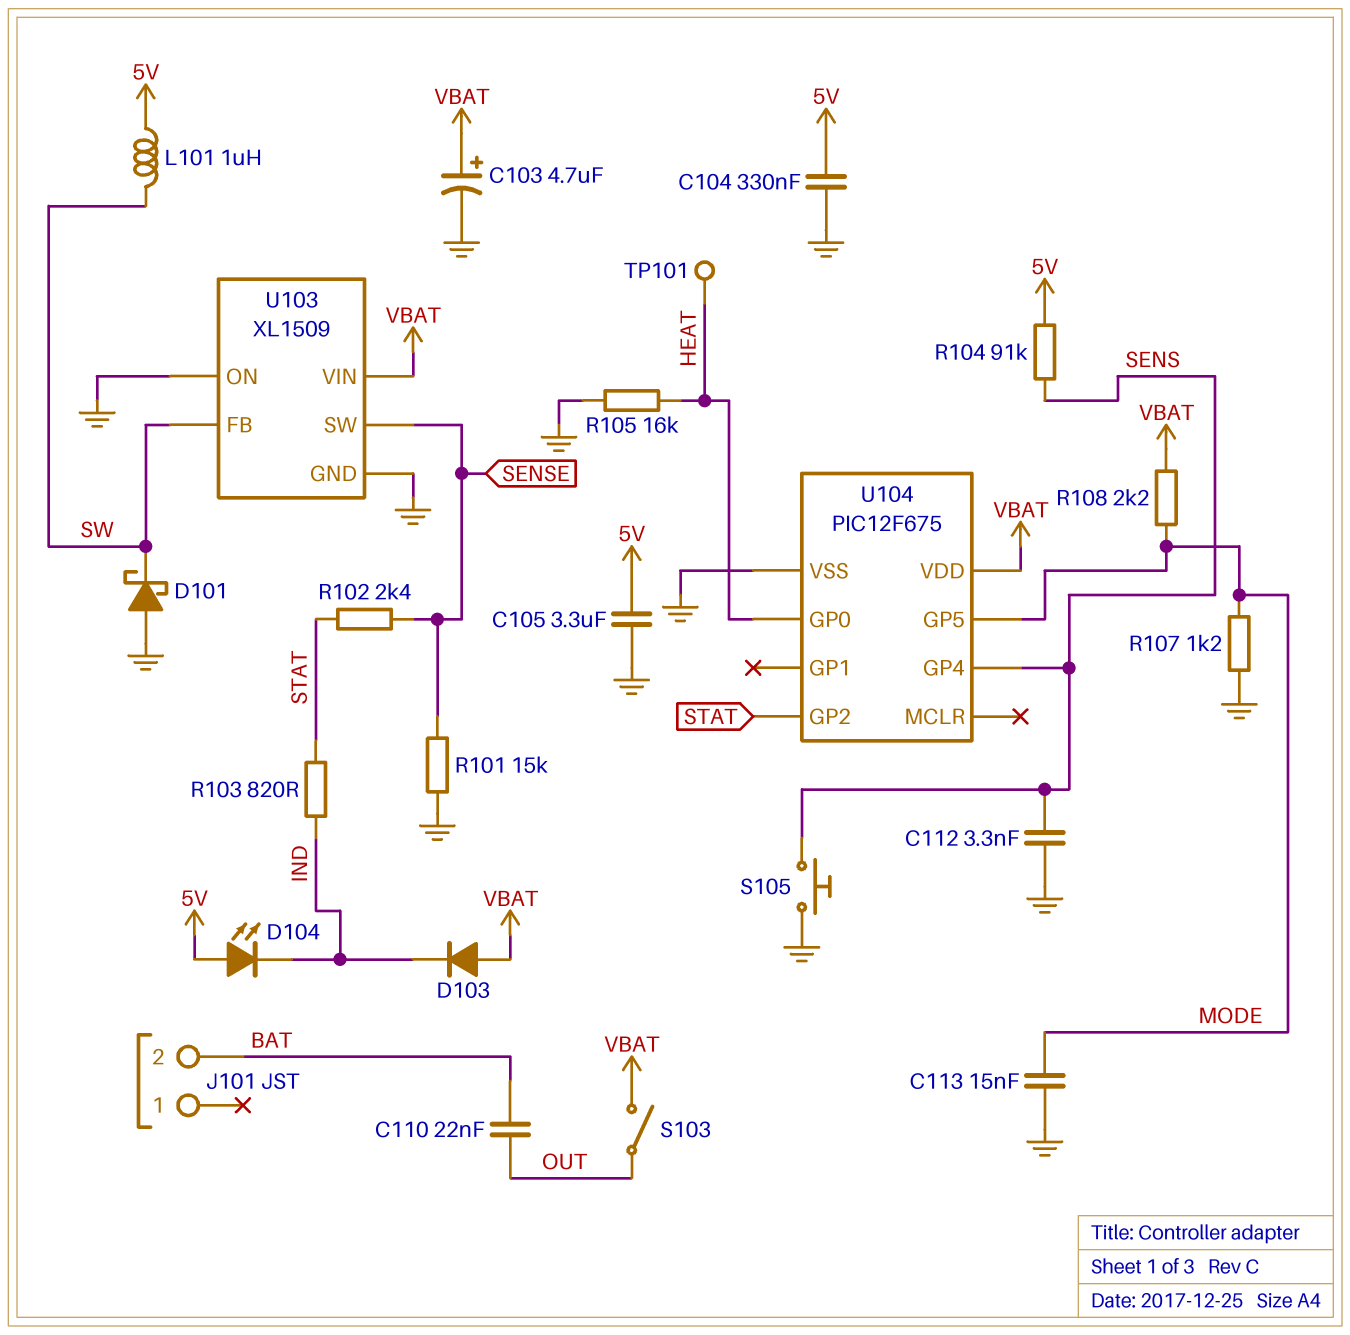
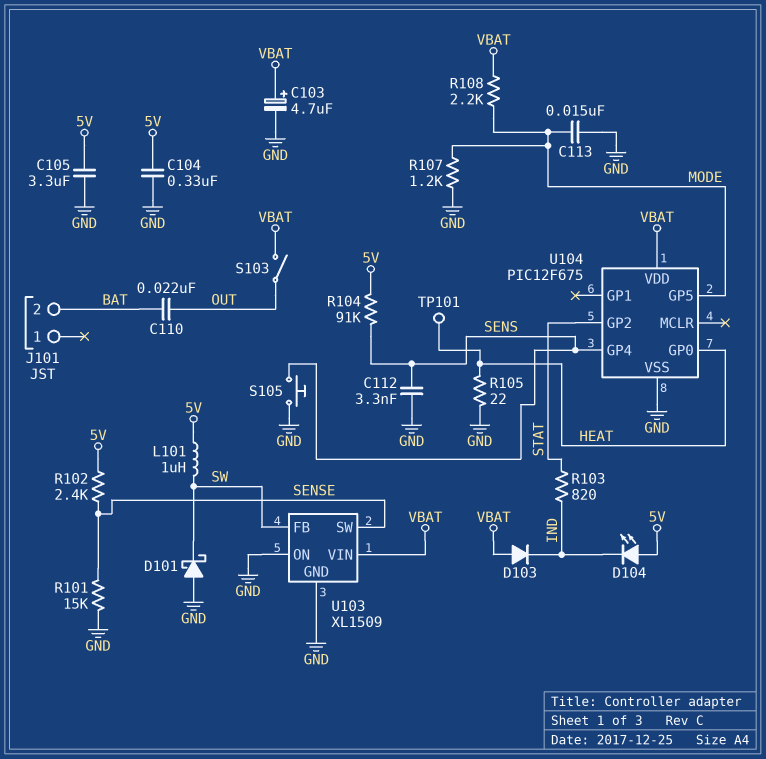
R102: 2.4k (SENSE, STAT) -> 2.4k (5V, SENSE)
R105: 16k (GND, HEAT) -> 22 (GND, HEAT)

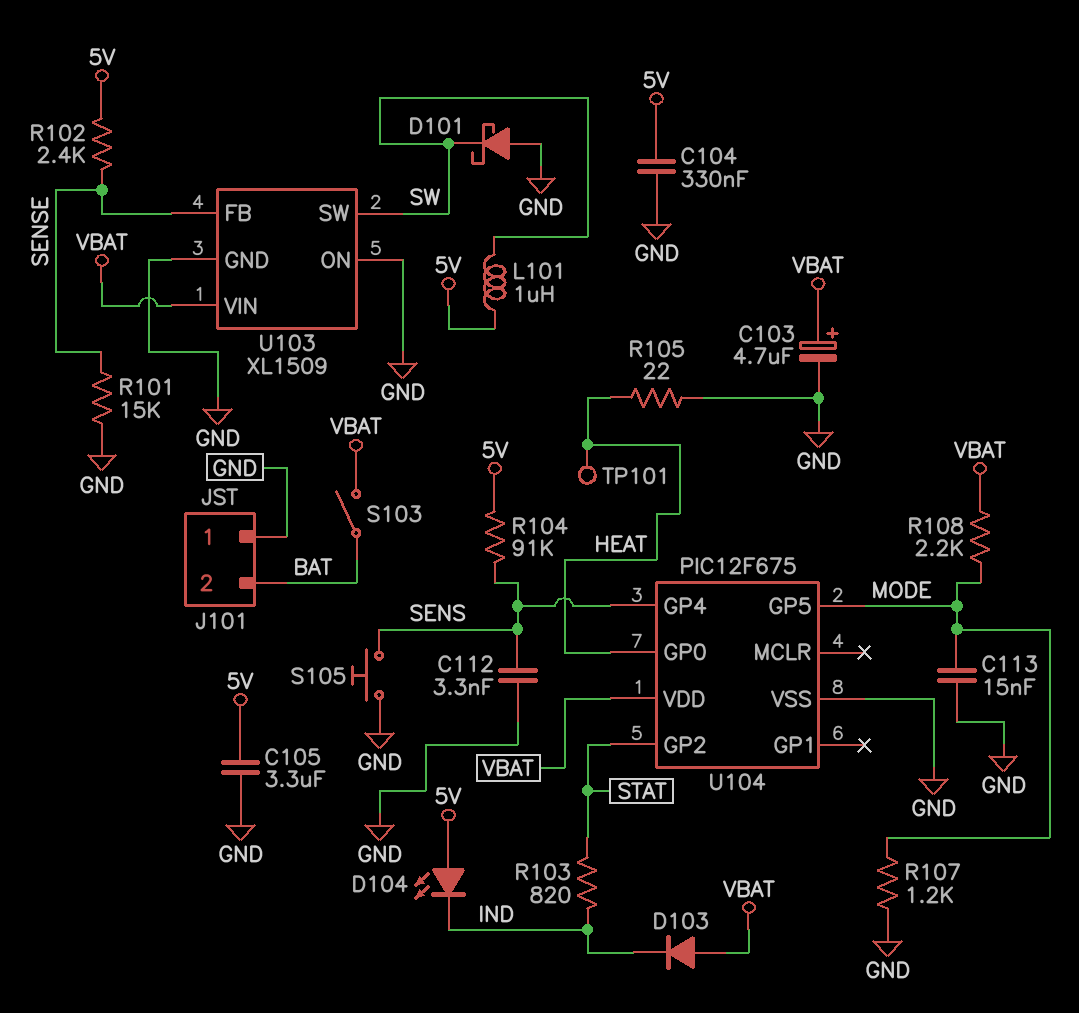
C110: 22nF (BAT, OUT) -> none
J101 pin 1: none -> GND
S103: switch (OUT, VBAT) -> switch (BAT, VBAT)
U103 pin FB: SW -> SENSE
U103 pin SW: SENSE -> SW

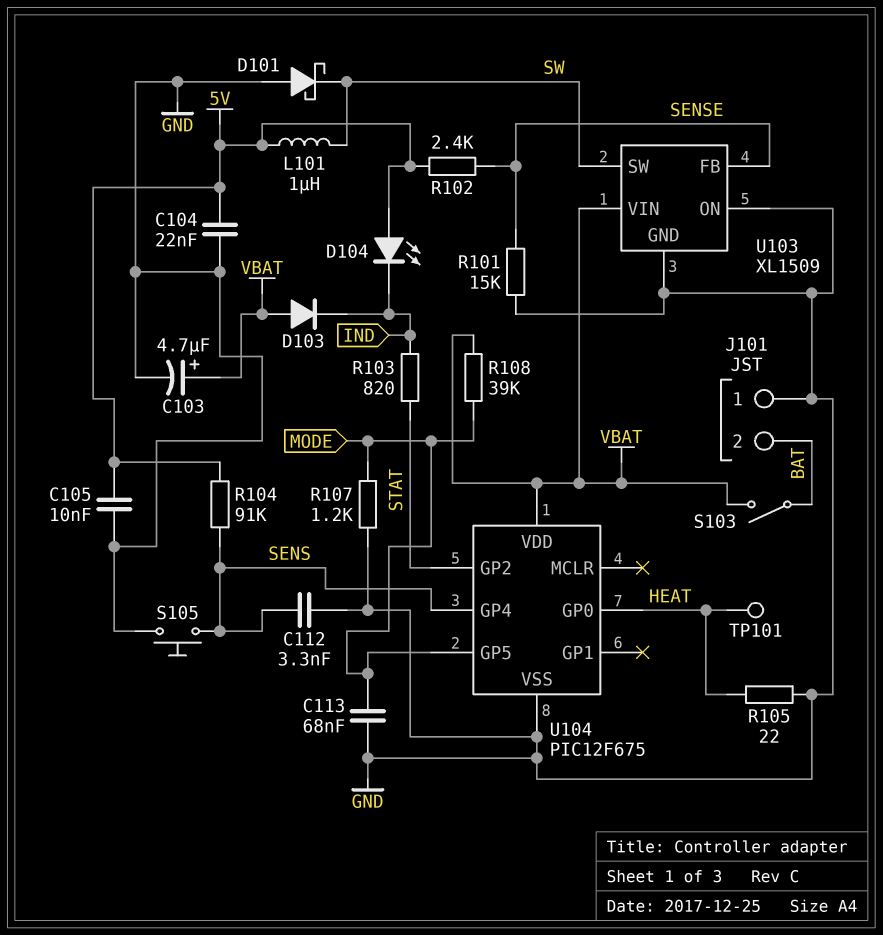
C104: 330nF (5V, GND) -> 22nF (5V, GND)
C105: 3.3uF (5V, GND) -> 10nF (5V, GND)
C113: 15nF (GND, MODE) -> 68nF (GND, MODE)
R108: 2.2k (MODE, VBAT) -> 39k (MODE, VBAT)

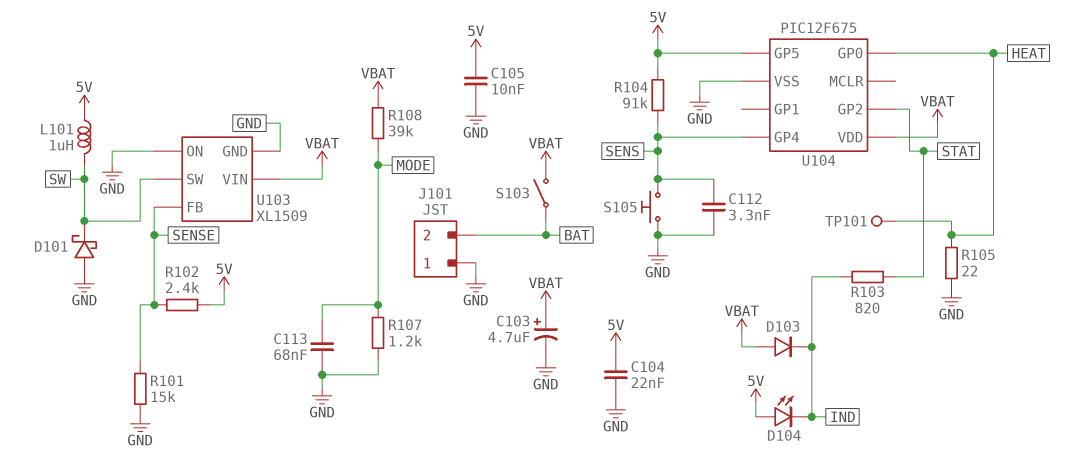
U104 pin GP5: MODE -> 5V

